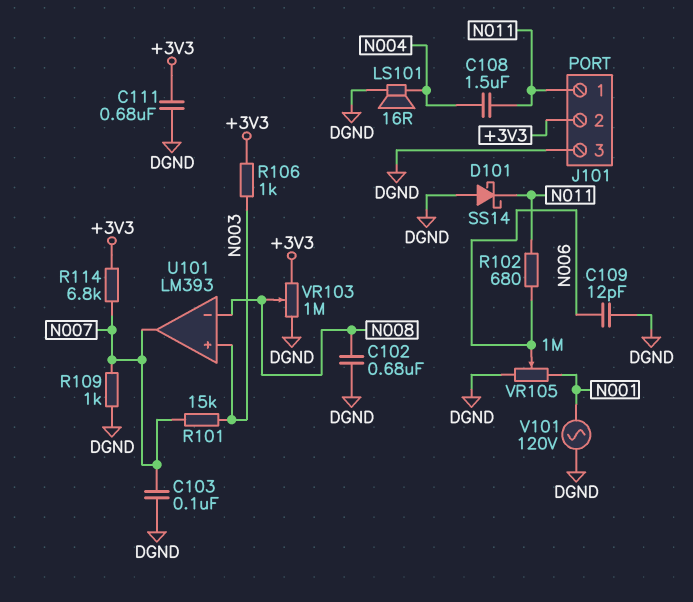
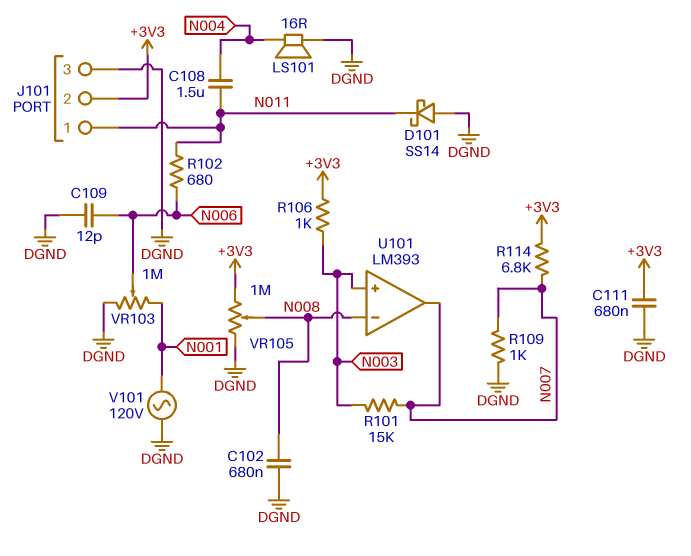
C103: 100nF (DGND, N007) -> none
VR103: 1M (+3V3, DGND, wiper N008) -> 1M (DGND, N001, wiper N006)
VR105: 1M (DGND, N001, wiper N006) -> 1M (+3V3, DGND, wiper N008)

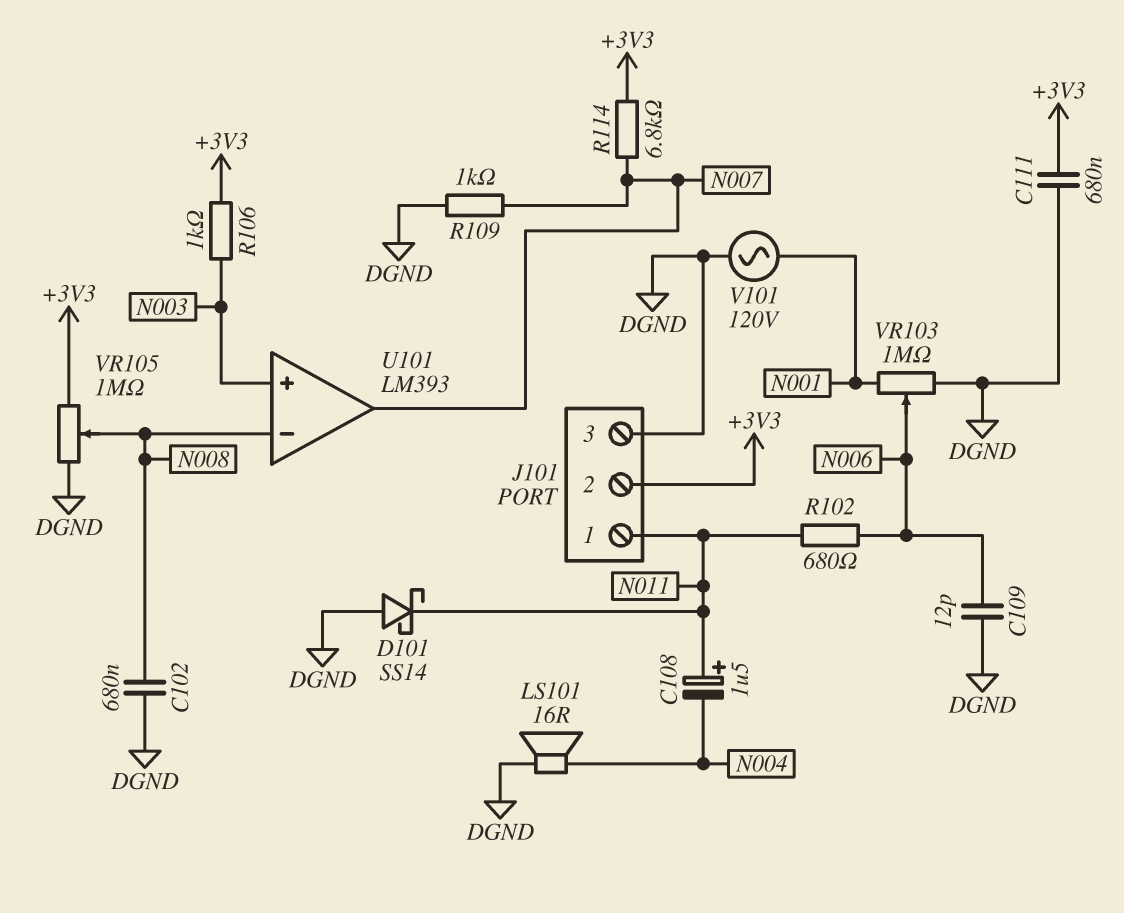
C108: 1.5uF (N004, N011) -> 1.5uF (plus N011, minus N004)
R101: 15k (N003, N007) -> none

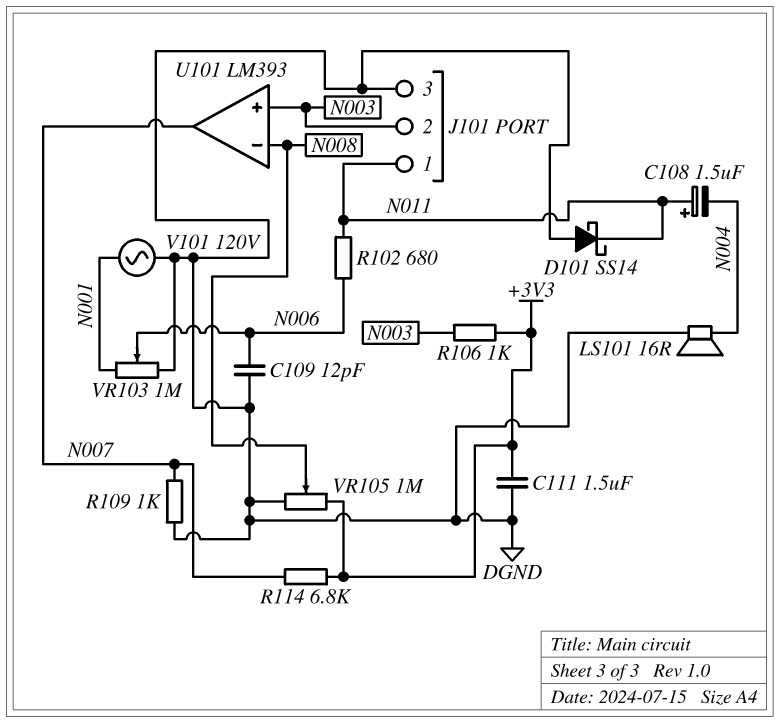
C102: 680nF (DGND, N008) -> none
C111: 680nF (+3V3, DGND) -> 1.5uF (+3V3, DGND)
J101 pin 2: +3V3 -> N003

